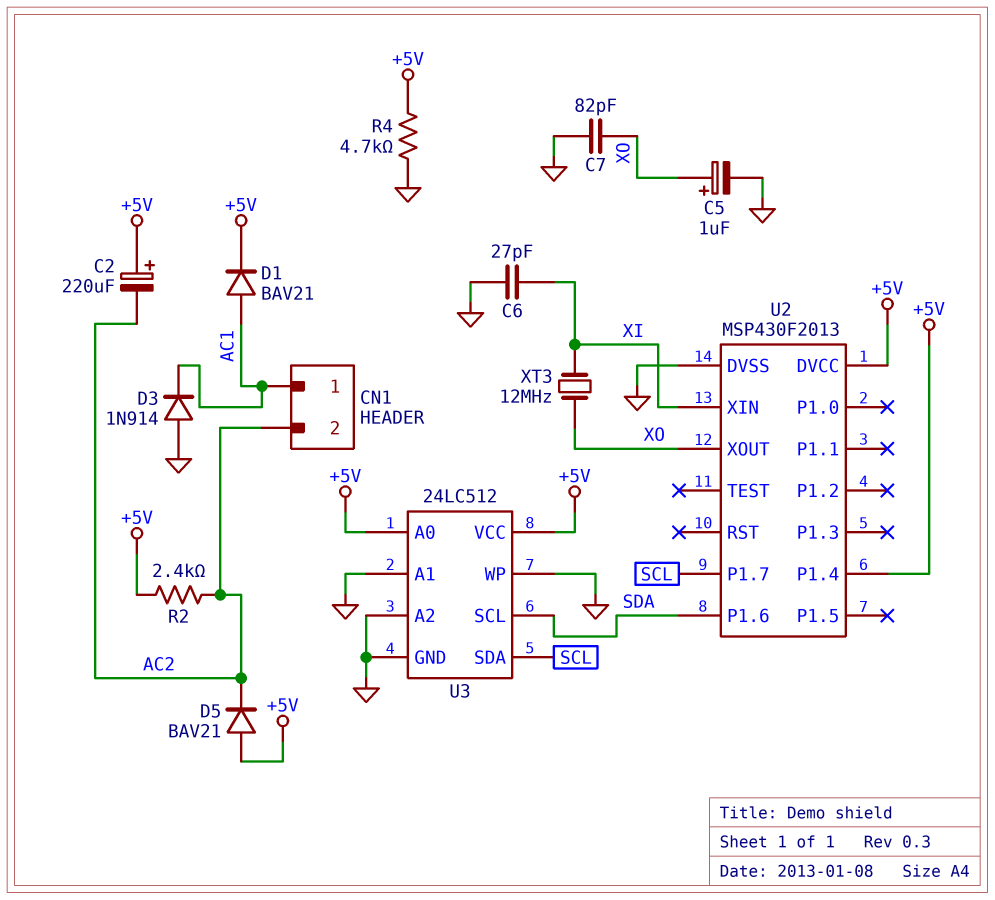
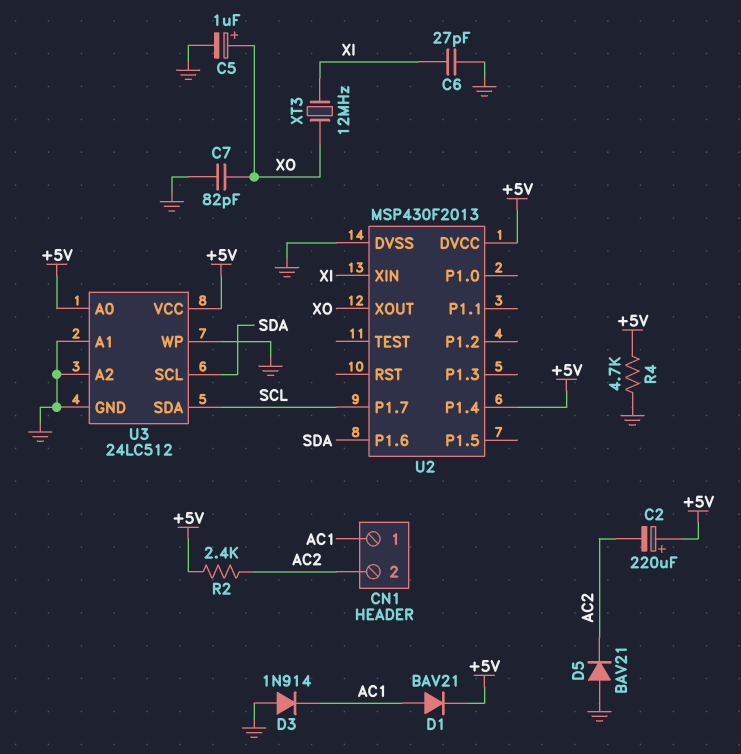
D5: diode BAV21 (A +5V, K AC2) -> diode BAV21 (A GND, K AC2)

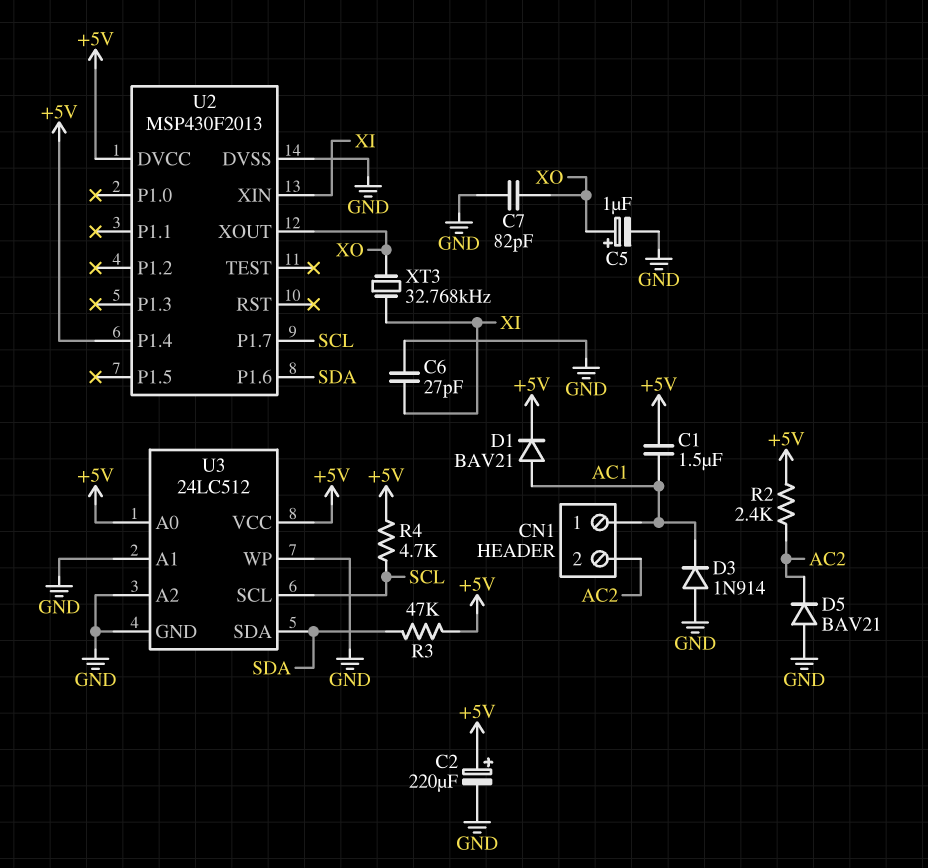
C1: none -> 1.5uF (+5V, AC1)
C2: 220uF (plus +5V, minus AC2) -> 220uF (plus +5V, minus GND)
R3: none -> 47k (+5V, SDA)
R4: 4.7k (+5V, GND) -> 4.7k (+5V, SCL)
U3 pin SCL: SDA -> SCL
U3 pin SDA: SCL -> SDA
XT3: 12MHz (XI, XO) -> 32.768kHz (XI, XO)

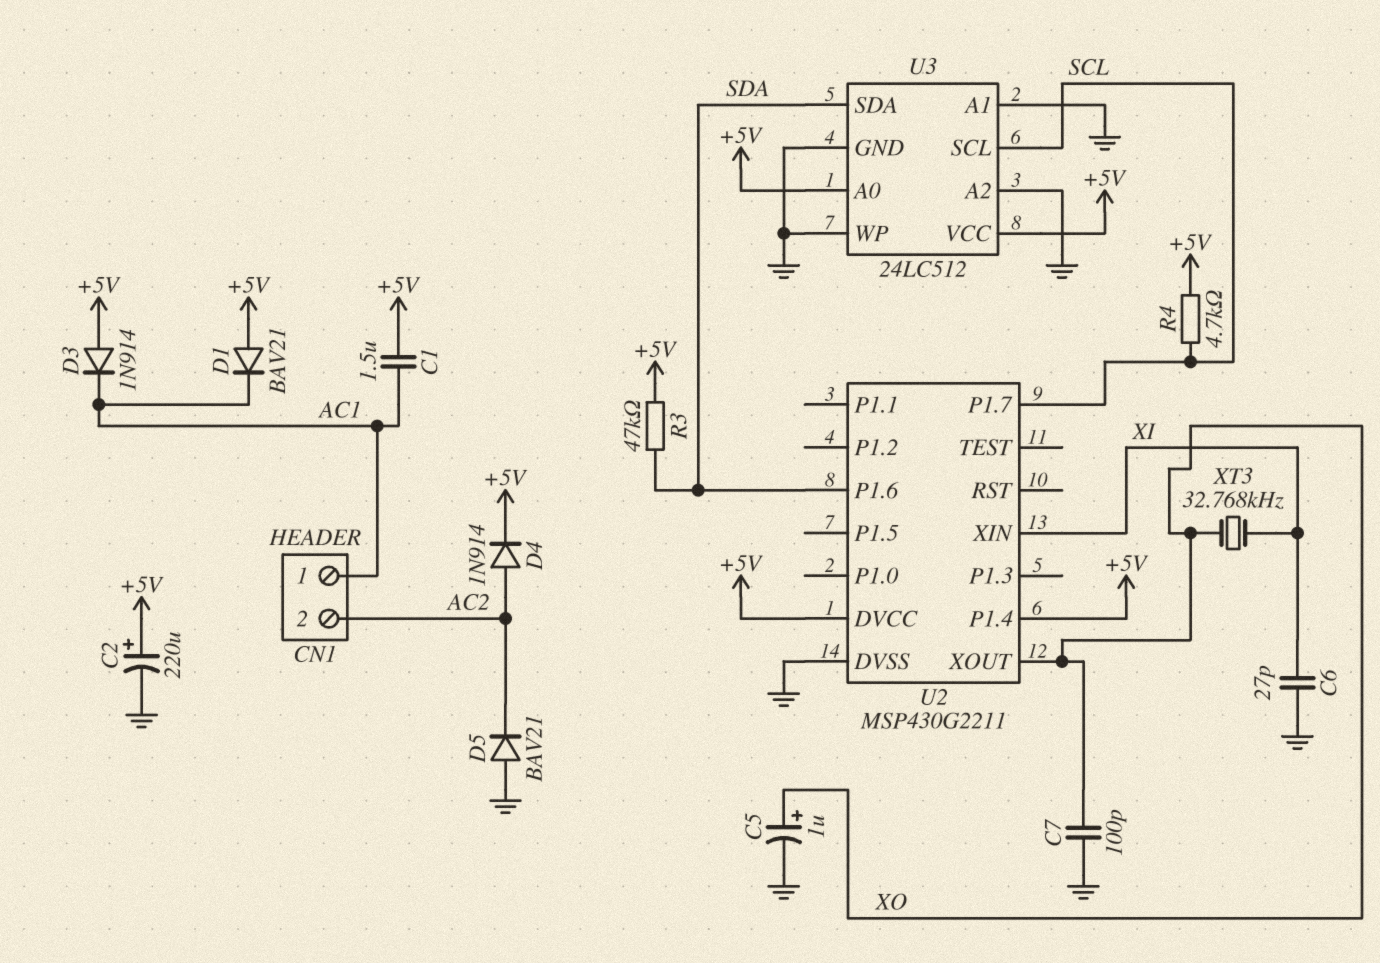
C7: 82pF (GND, XO) -> 100pF (GND, XO)
D1: diode BAV21 (A AC1, K +5V) -> diode BAV21 (A +5V, K AC1)
D3: diode 1N914 (A GND, K AC1) -> diode 1N914 (A +5V, K AC1)
D4: none -> diode 1N914 (A AC2, K +5V)
R2: 2.4k (+5V, AC2) -> none
U2: MSP430F2013 -> MSP430G2211

